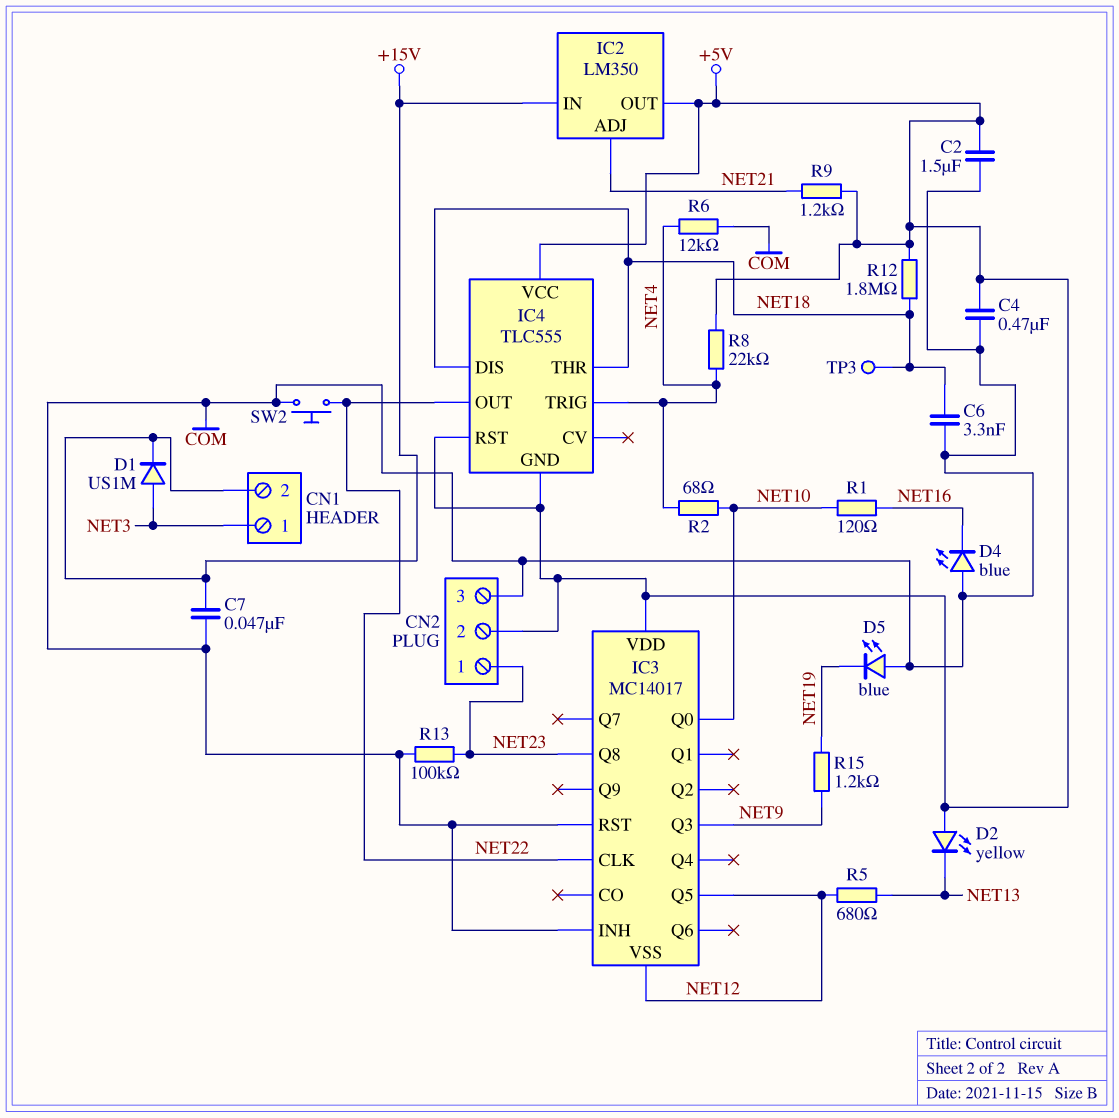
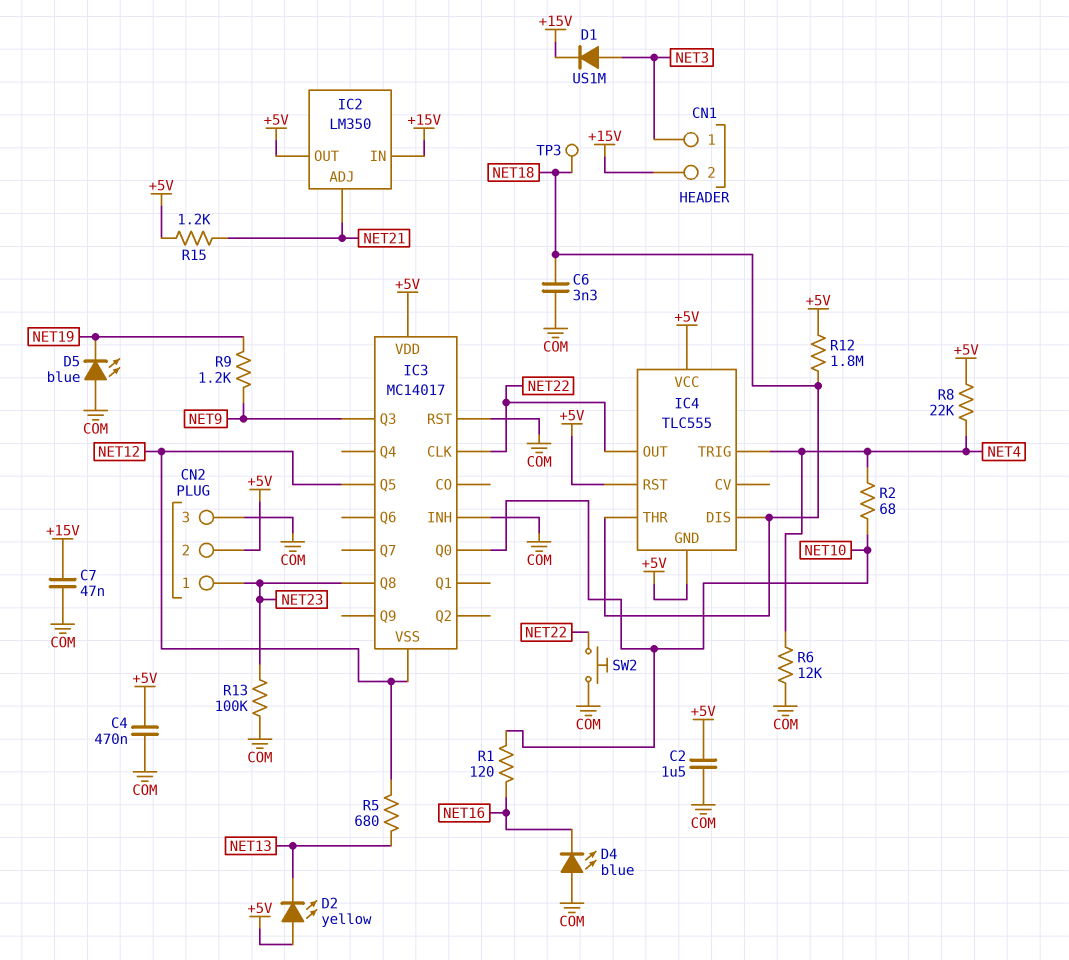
R9: 1.2k (+5V, NET21) -> 1.2k (NET9, NET19)
R15: 1.2k (NET9, NET19) -> 1.2k (+5V, NET21)

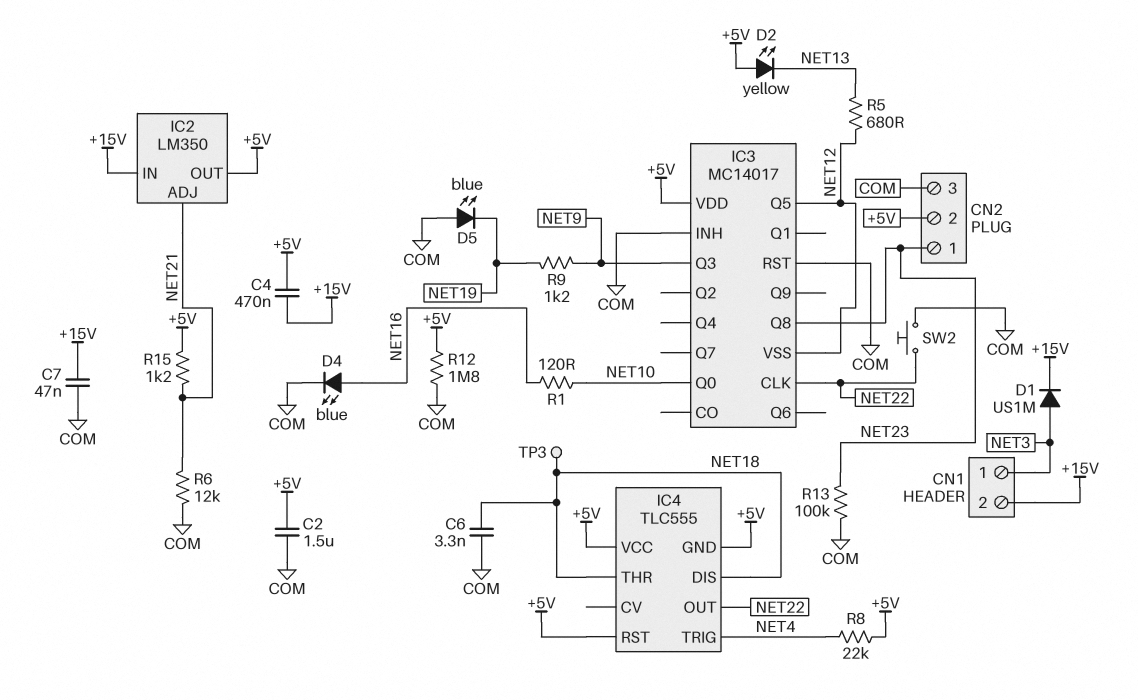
C4: 470nF (+5V, COM) -> 470nF (+5V, +15V)
D4: LED blue (A COM, K NET16) -> LED blue (A NET16, K COM)
R2: 68 (NET4, NET10) -> none
R6: 12k (COM, NET4) -> 12k (COM, NET21)
R12: 1.8M (+5V, NET18) -> 1.8M (+5V, COM)

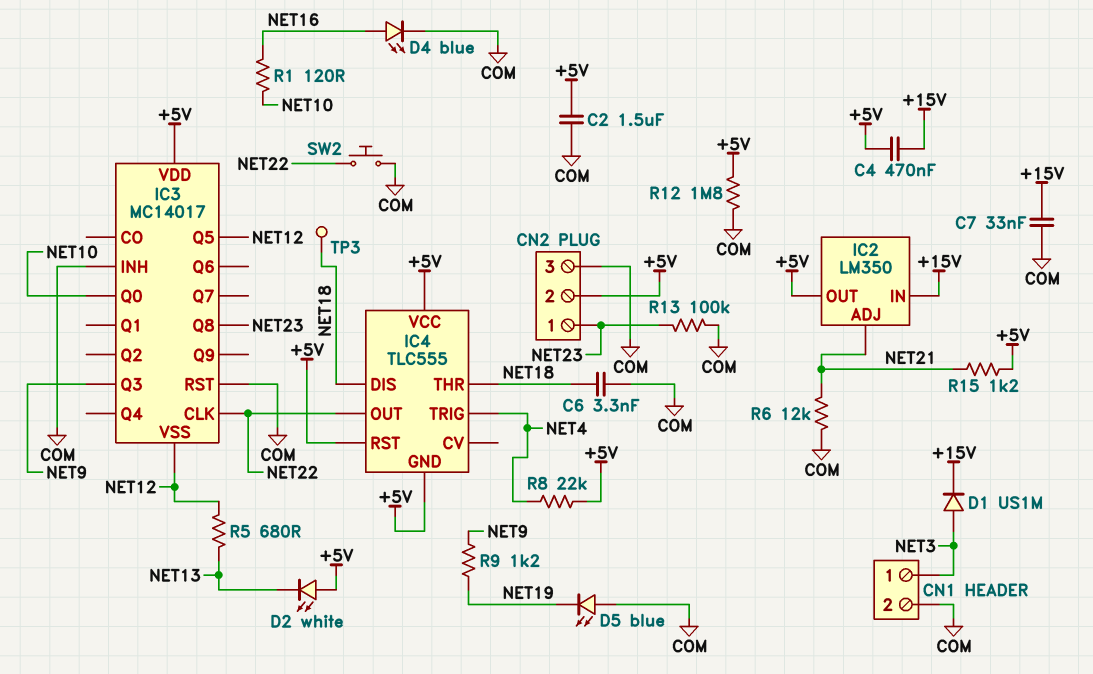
C7: 47nF (+15V, COM) -> 33nF (+15V, COM)
CN1 pin 2: +15V -> COM
D2: LED yellow (A +5V, K NET13) -> LED white (A +5V, K NET13)

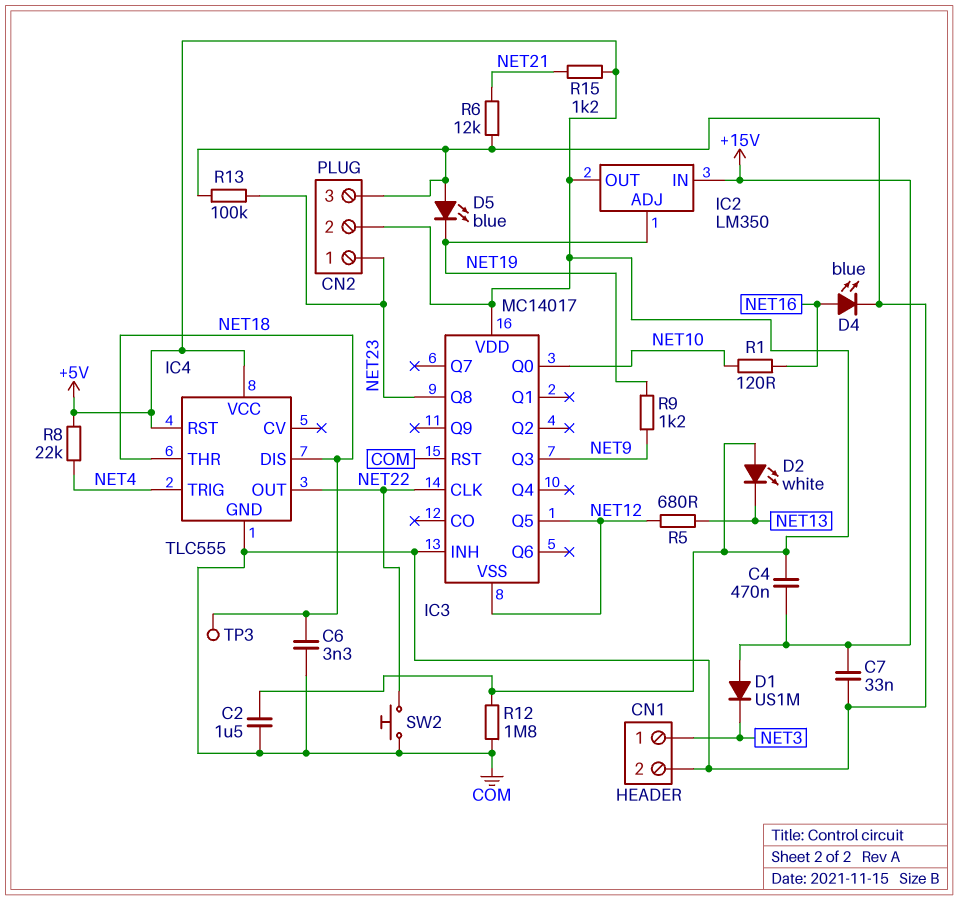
D1: diode US1M (A NET3, K +15V) -> diode US1M (A +15V, K NET3)
IC2 pin ADJ: NET21 -> NET19
IC4 pin GND: +5V -> COM

